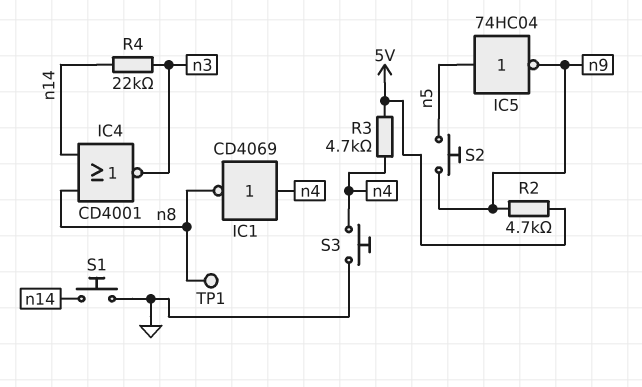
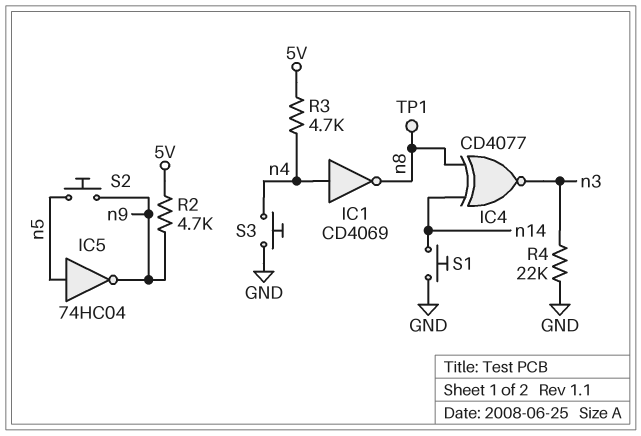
IC4: NOR CD4001 (in n8, in n14, out n3) -> XNOR CD4077 (in n8, in n14, out n3)
R4: 22k (n3, n14) -> 22k (GND, n3)

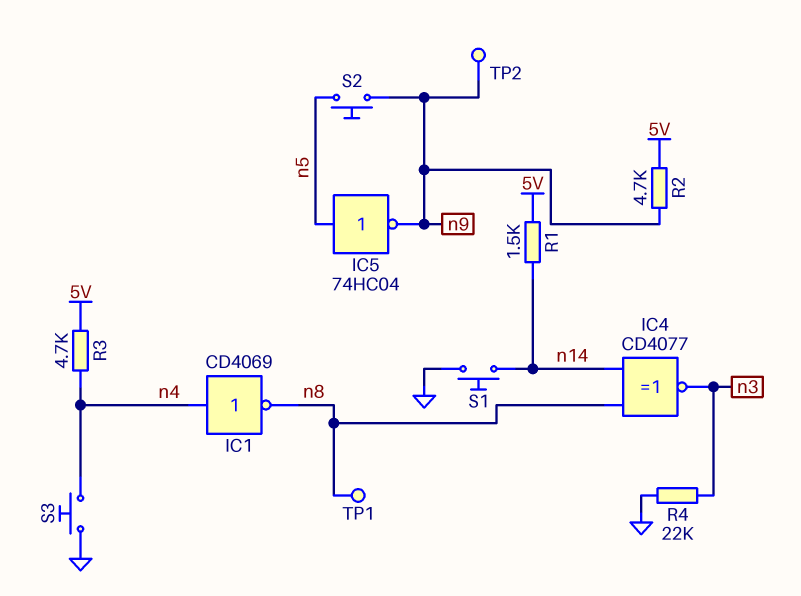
R1: none -> 1.5k (5V, n14)
TP2: none -> test point (n9)

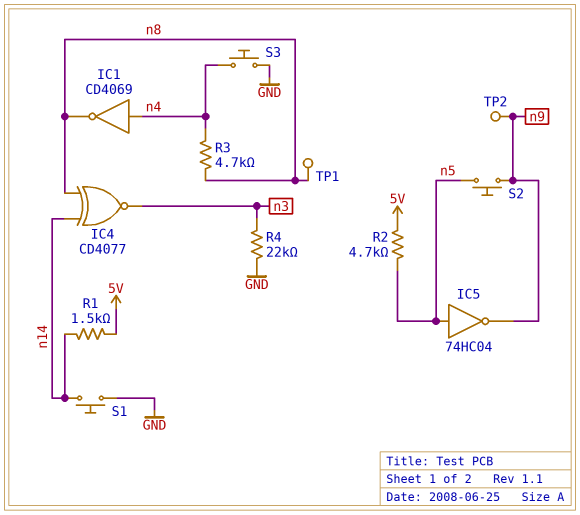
R2: 4.7k (5V, n9) -> 4.7k (5V, n5)
R3: 4.7k (5V, n4) -> 4.7k (n4, n8)

